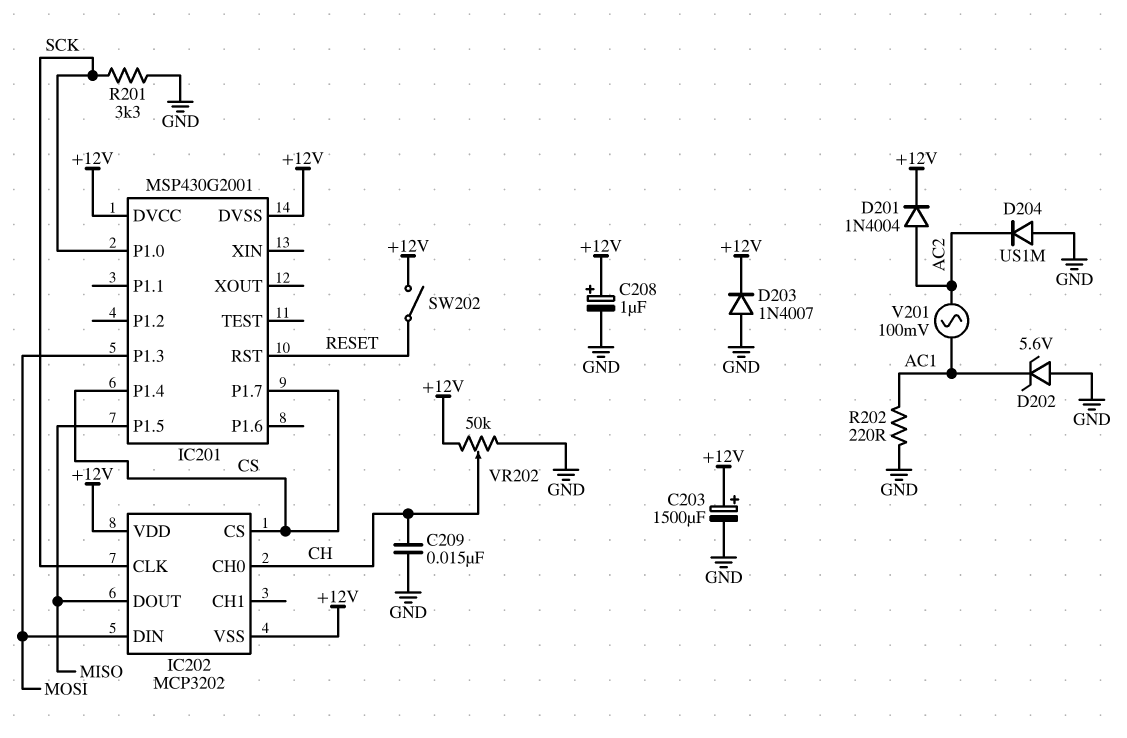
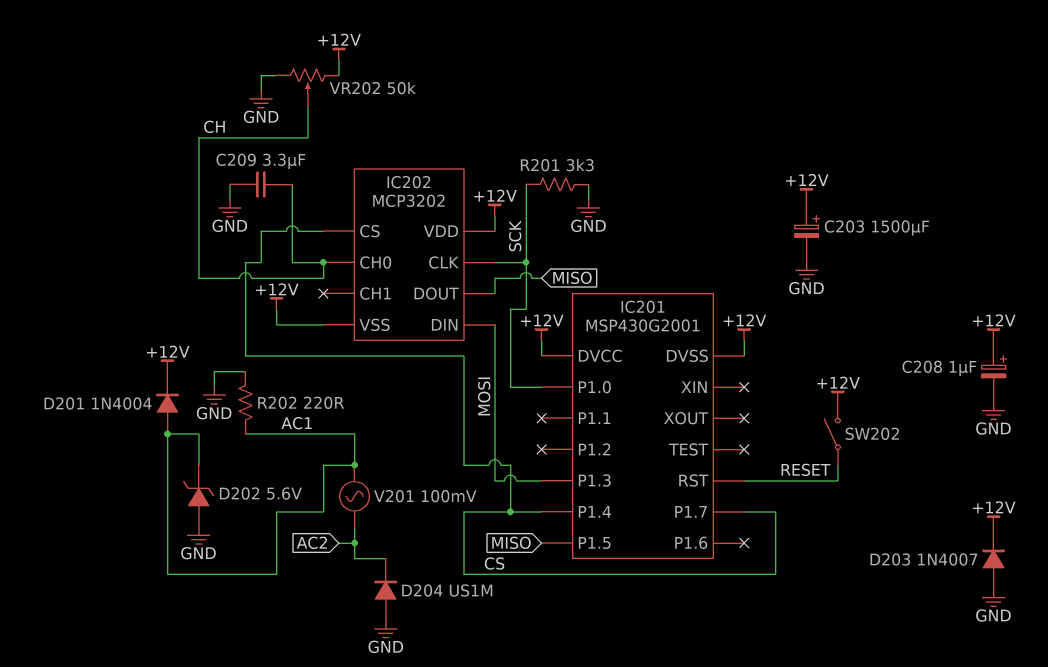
C209: 15nF (CH, GND) -> 3.3uF (CH, GND)
D201: diode 1N4004 (A AC2, K +12V) -> diode 1N4004 (A AC1, K +12V)

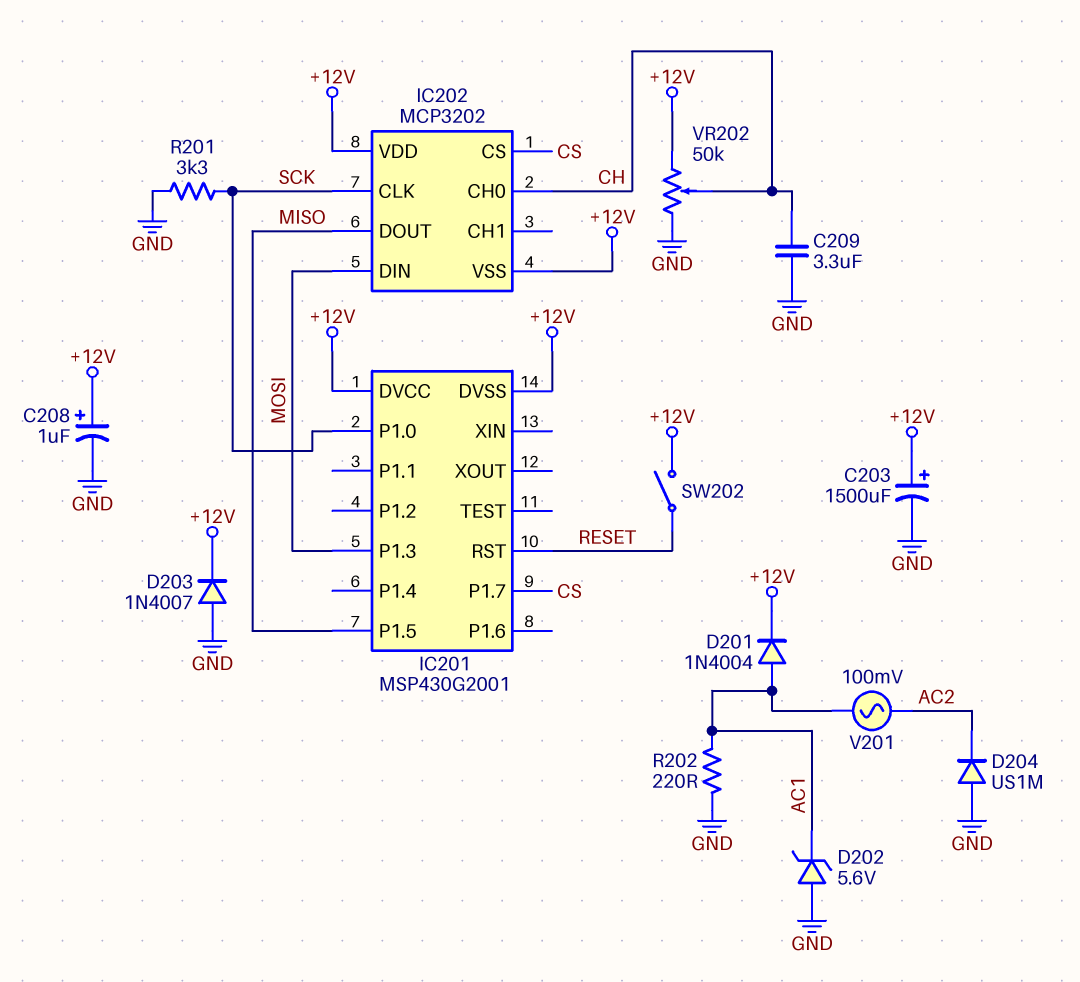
IC201 pin P1.4: CS -> none

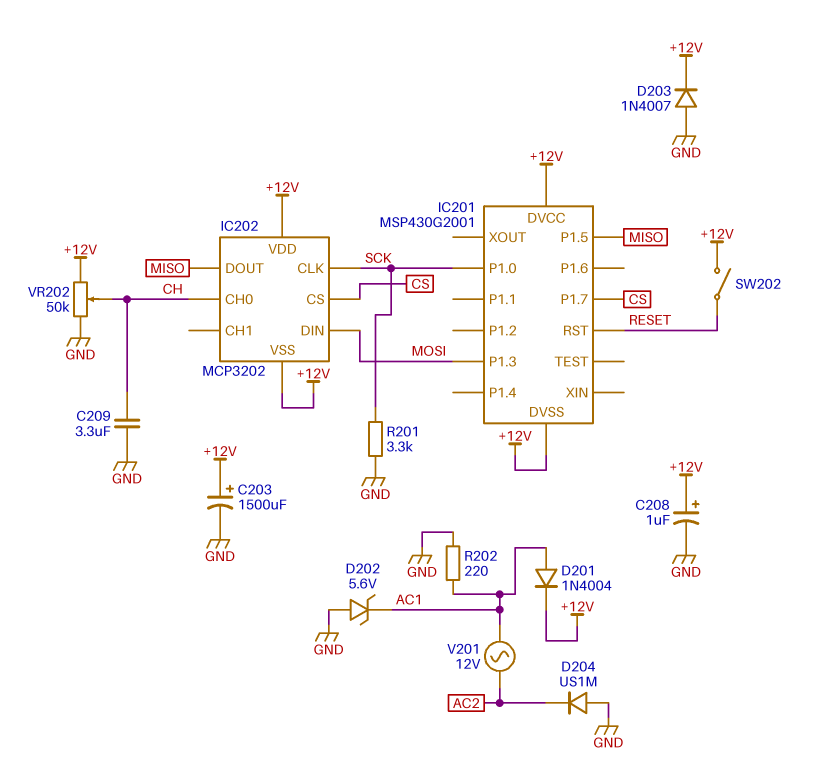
V201: AC 100mV (AC1, AC2) -> AC 12V (AC1, AC2)

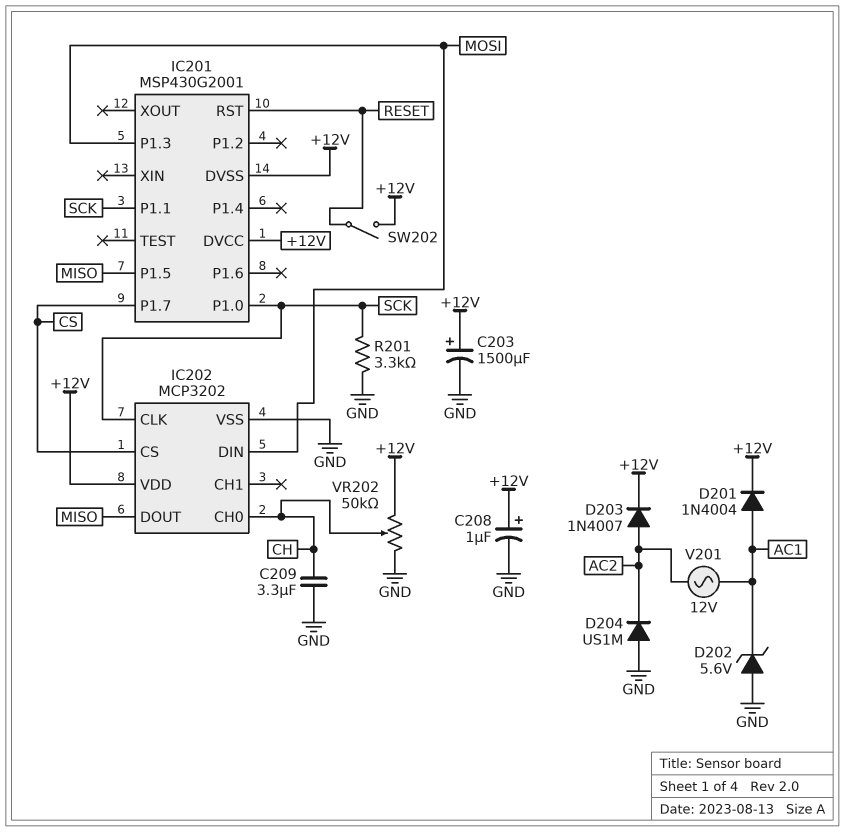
D203: diode 1N4007 (A GND, K +12V) -> diode 1N4007 (A AC2, K +12V)
IC201 pin P1.1: none -> SCK
IC202 pin VSS: +12V -> GND
R202: 220 (AC1, GND) -> none

